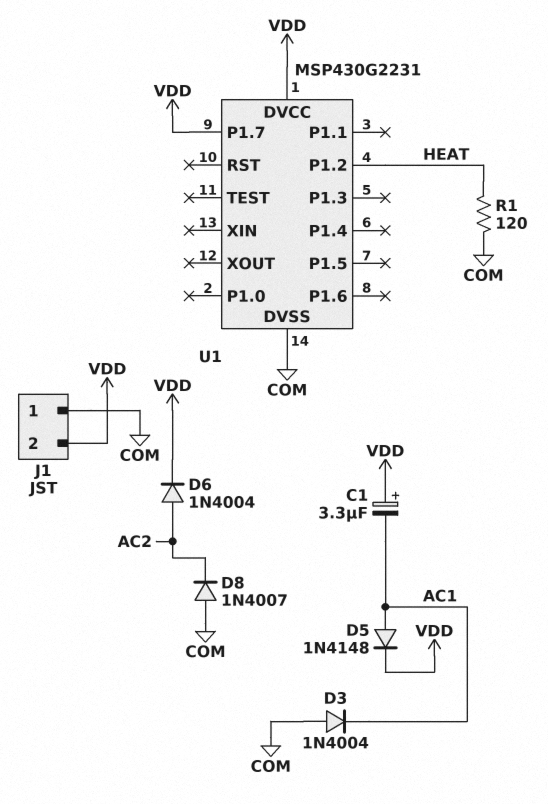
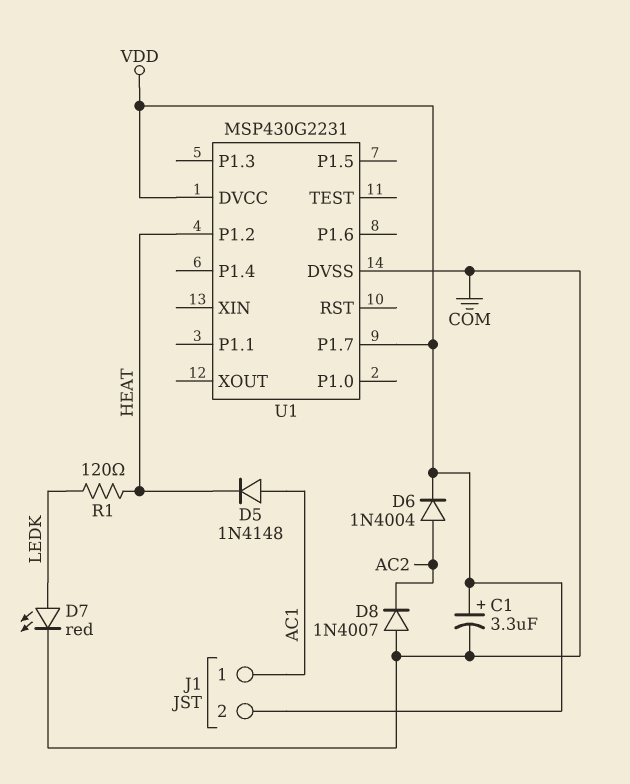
C1: 3.3uF (plus VDD, minus AC1) -> 3.3uF (plus VDD, minus COM)
D3: diode 1N4004 (A COM, K AC1) -> none
D5: diode 1N4148 (A AC1, K VDD) -> diode 1N4148 (A AC1, K HEAT)
D7: none -> LED red (A LEDK, K COM)
J1 pin 1: COM -> AC1
R1: 120 (COM, HEAT) -> 120 (HEAT, LEDK)

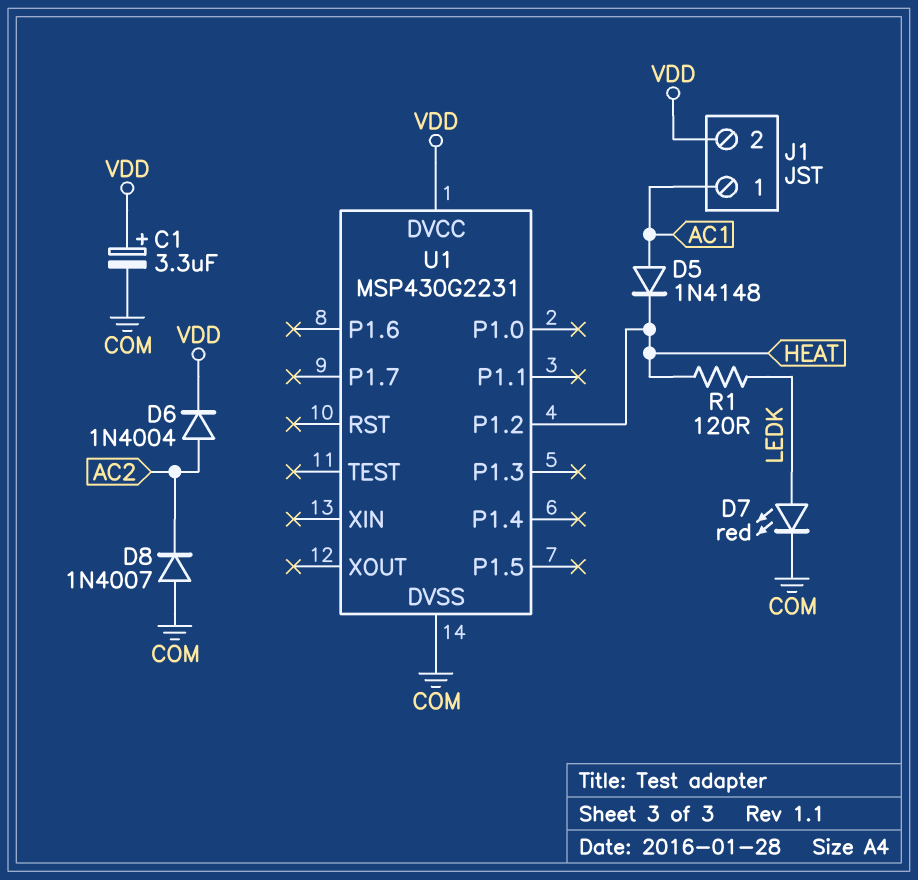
U1 pin P1.7: VDD -> none

